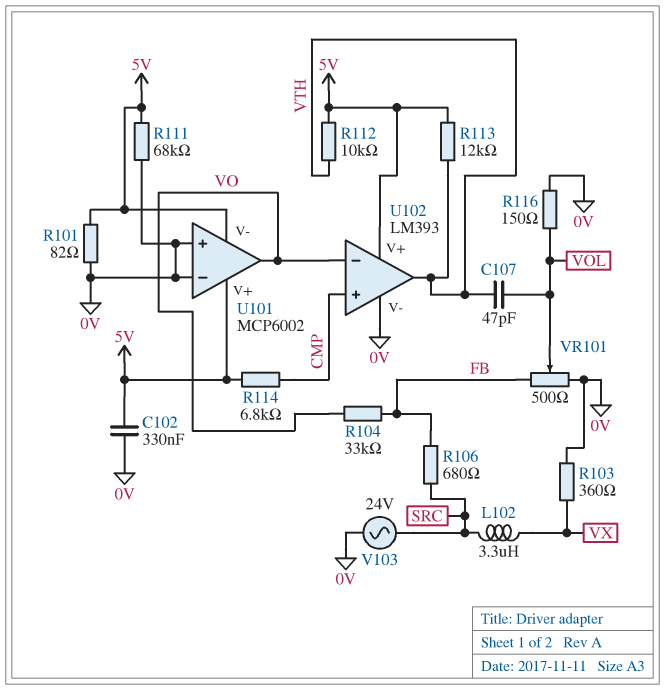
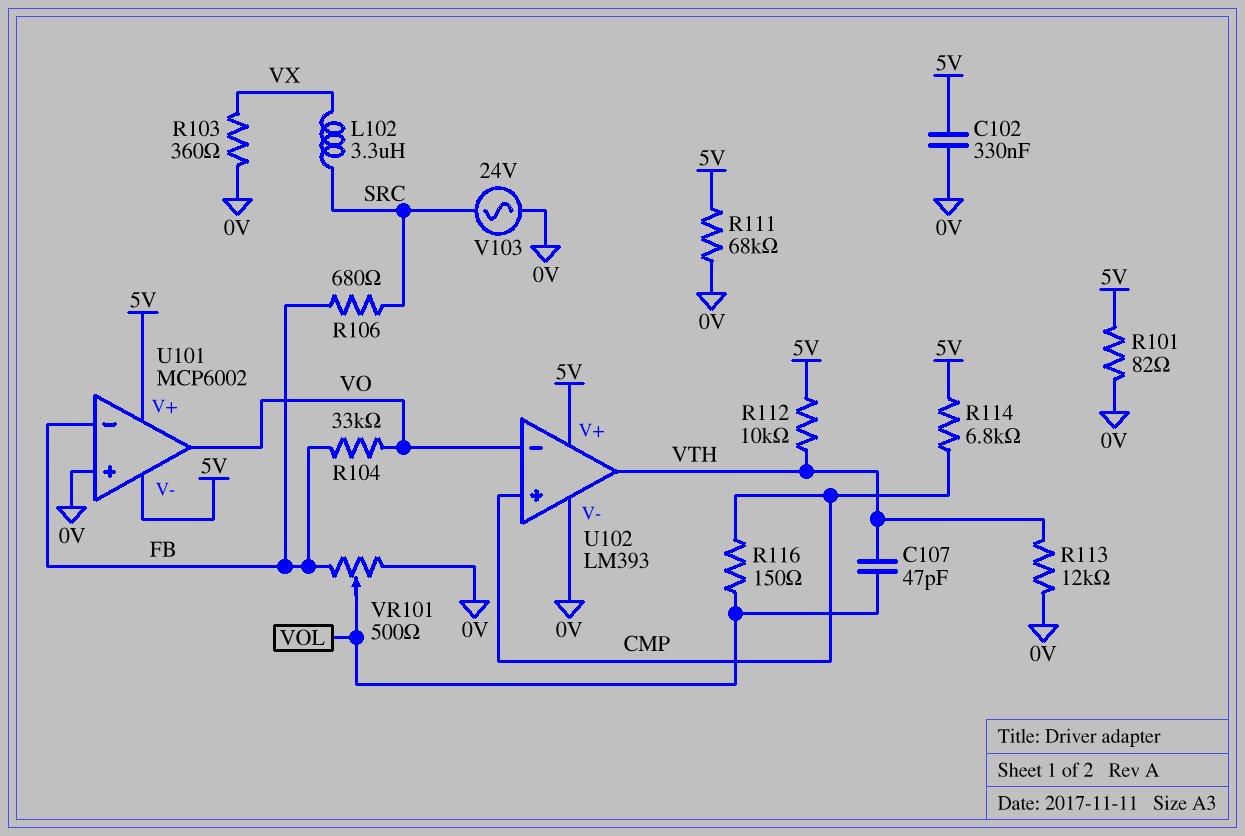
R113: 12k (5V, VTH) -> 12k (0V, VTH)
R116: 150 (0V, VOL) -> 150 (CMP, VOL)
U101 pin in-: 0V -> FB

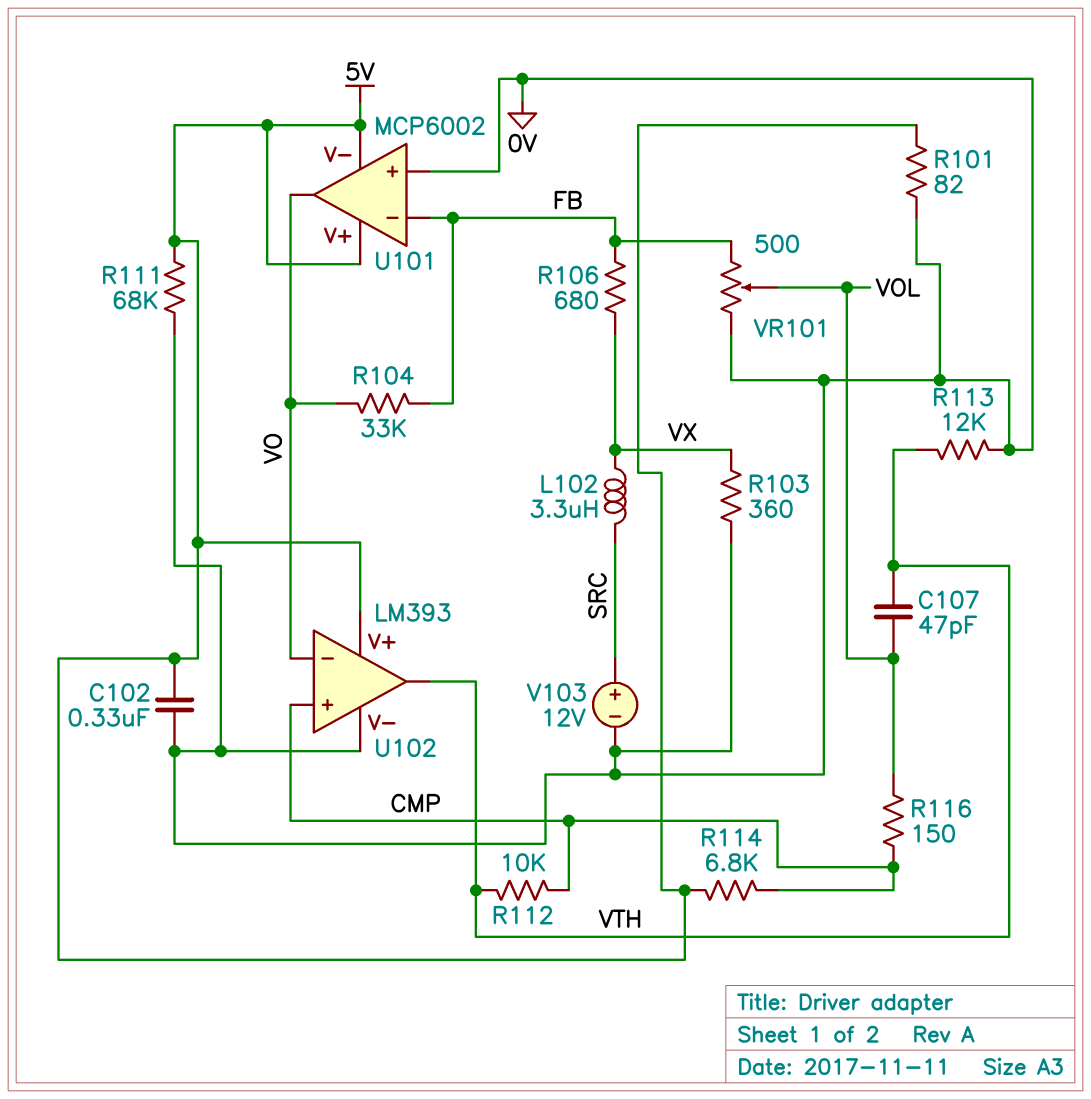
R106: 680 (FB, SRC) -> 680 (FB, VX)
R112: 10k (5V, VTH) -> 10k (CMP, VTH)
V103: AC 24V (0V, SRC) -> 12V (plus SRC, minus 0V)

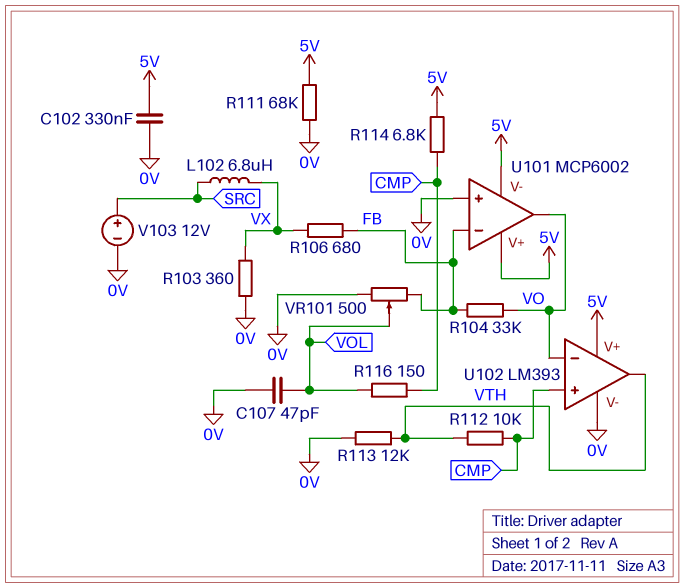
C107: 47pF (VOL, VTH) -> 47pF (0V, VOL)
L102: 3.3uH (SRC, VX) -> 6.8uH (SRC, VX)
R101: 82 (0V, 5V) -> none

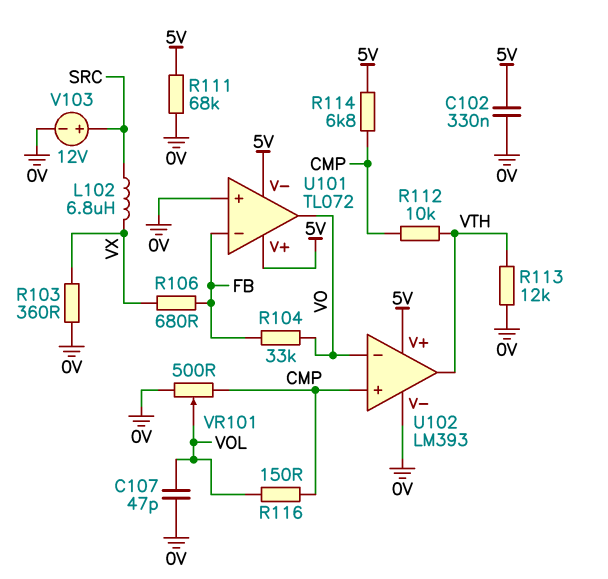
U101: MCP6002 -> TL072
VR101: 500 (0V, FB, wiper VOL) -> 500 (0V, CMP, wiper VOL)

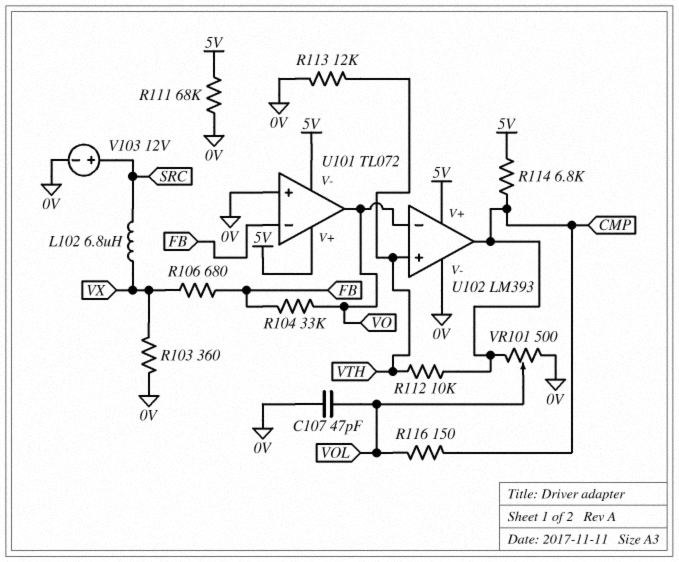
C102: 330nF (0V, 5V) -> none
U102 pin in+: CMP -> VTH
U102 pin out: VTH -> CMP

